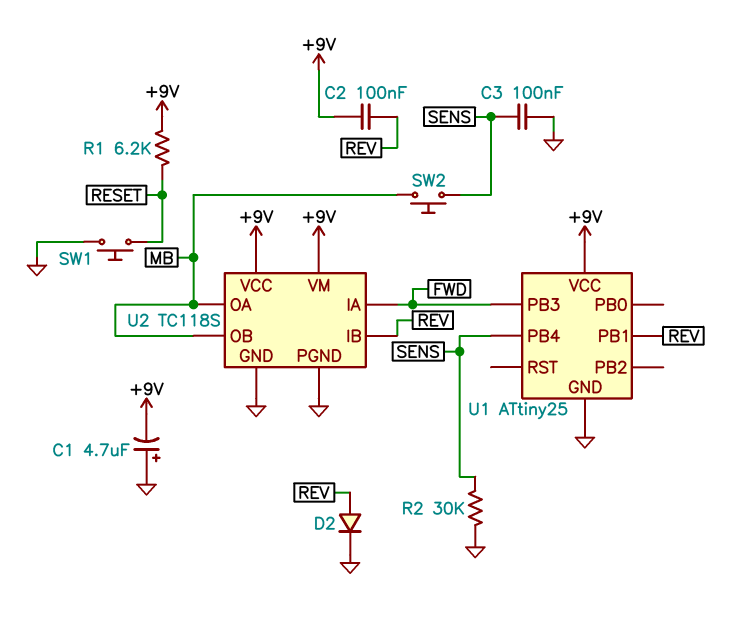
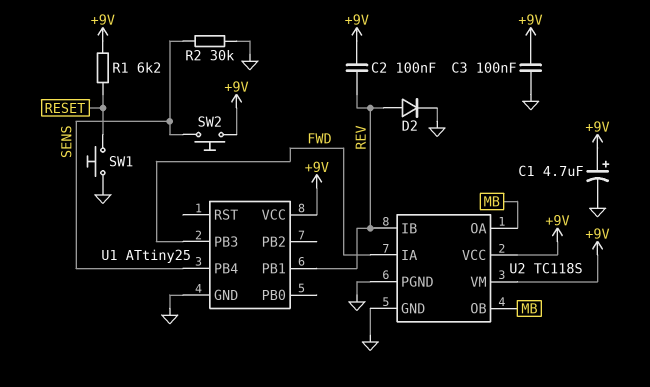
C1: 4.7uF (plus GND, minus +9V) -> 4.7uF (plus +9V, minus GND)
C3: 100nF (GND, SENS) -> 100nF (+9V, GND)
SW2: button (MB, SENS) -> button (+9V, SENS)

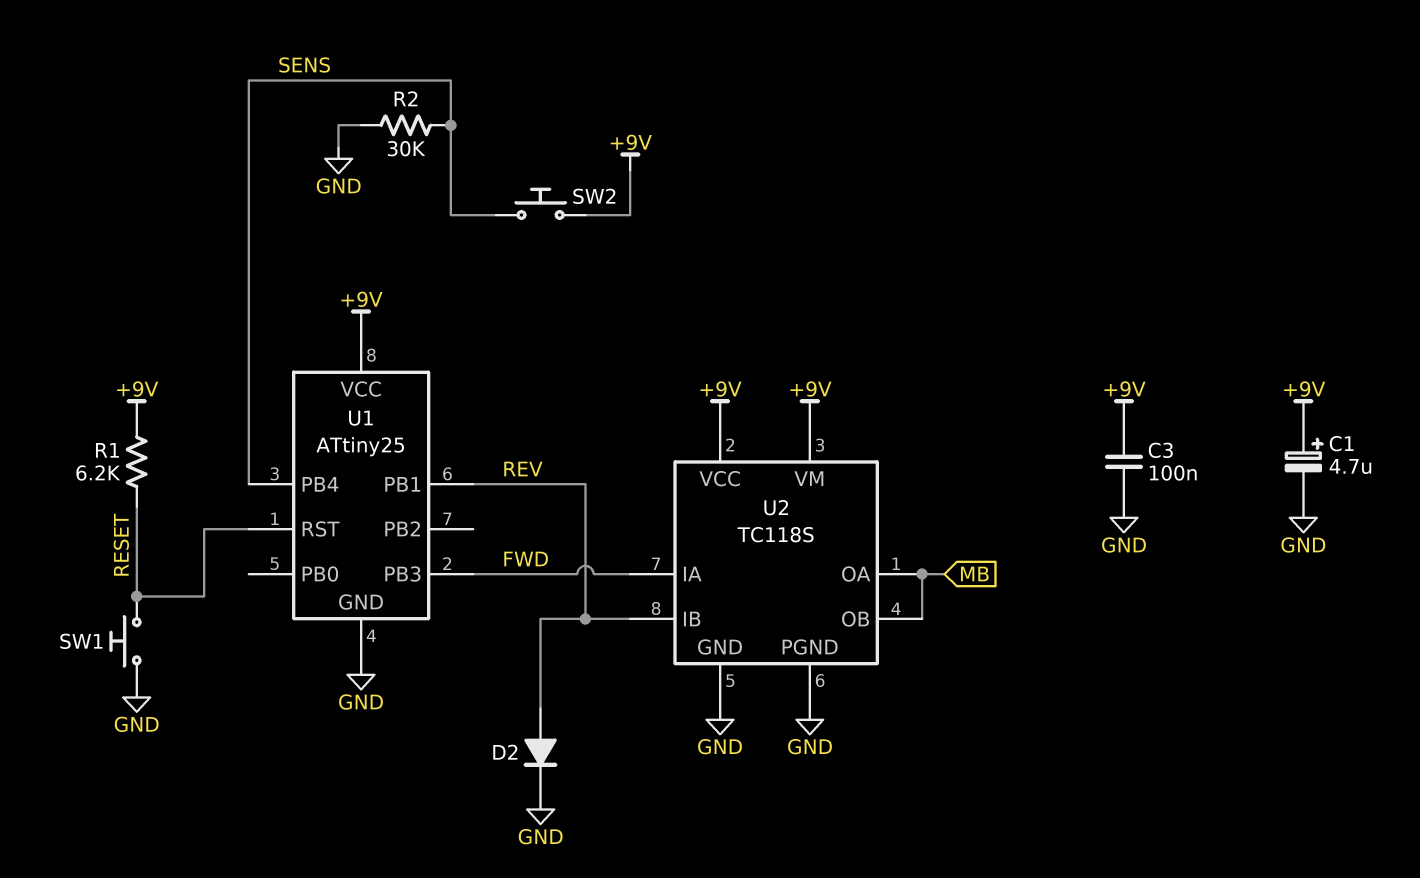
C2: 100nF (+9V, REV) -> none
U1 pin RST: none -> RESET

